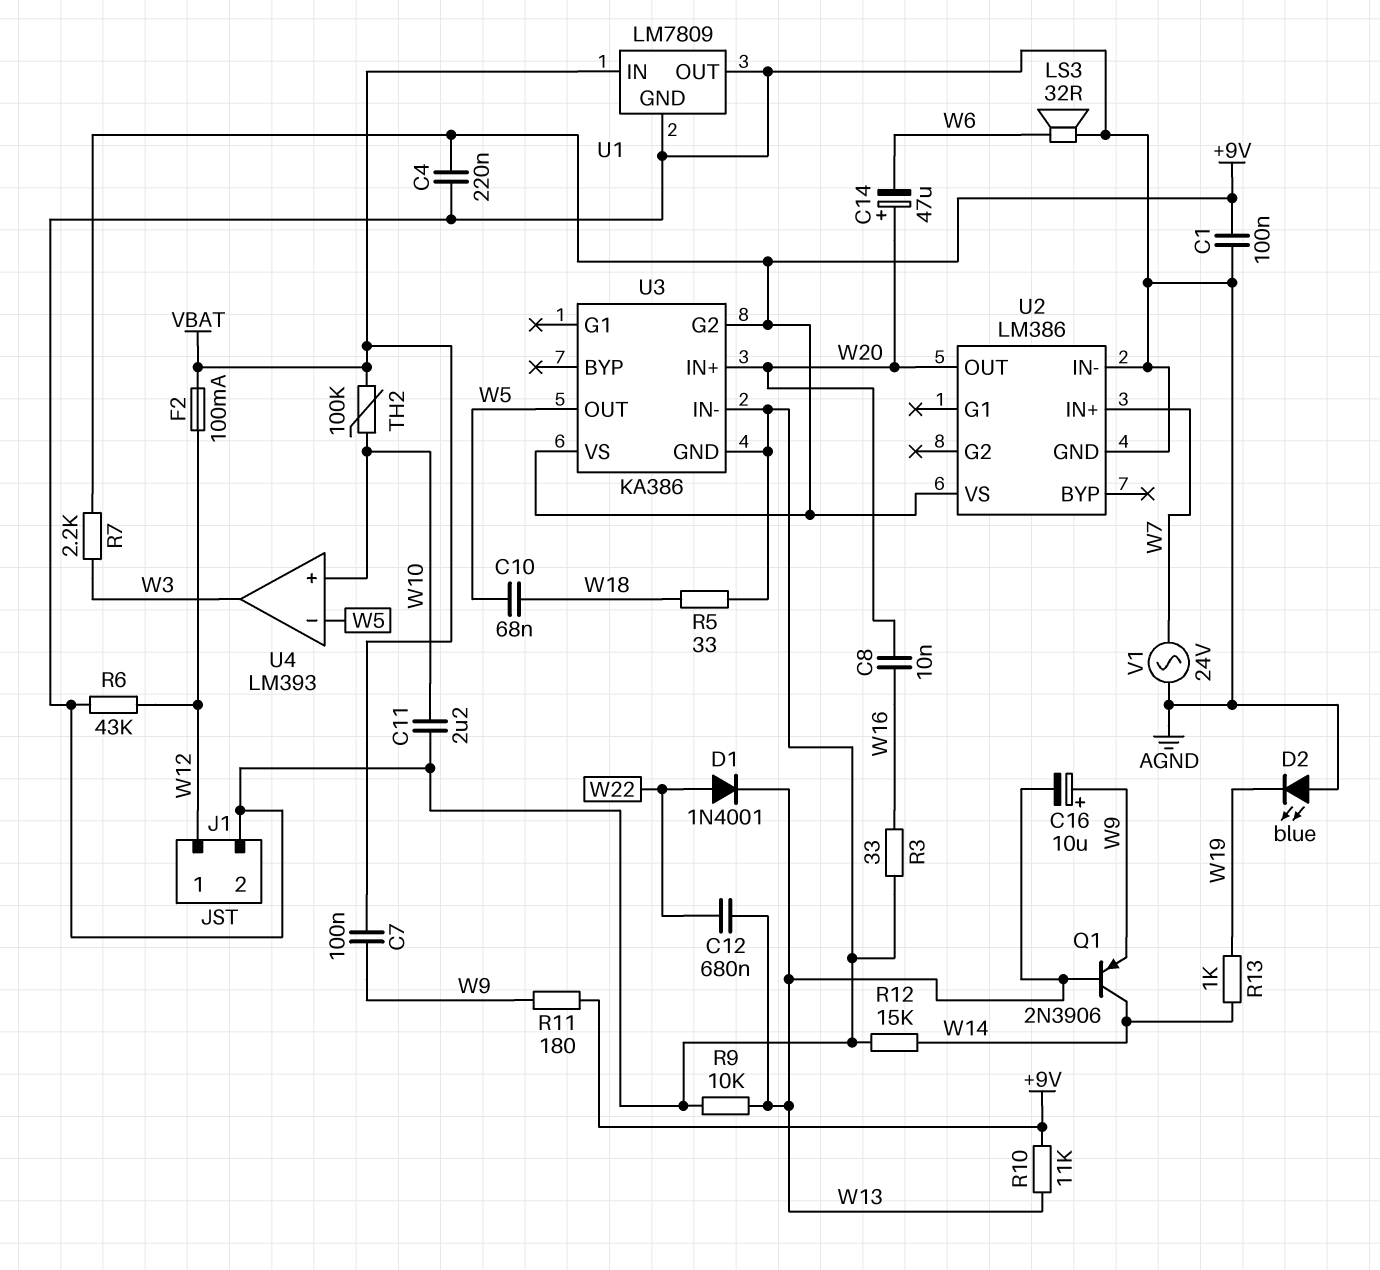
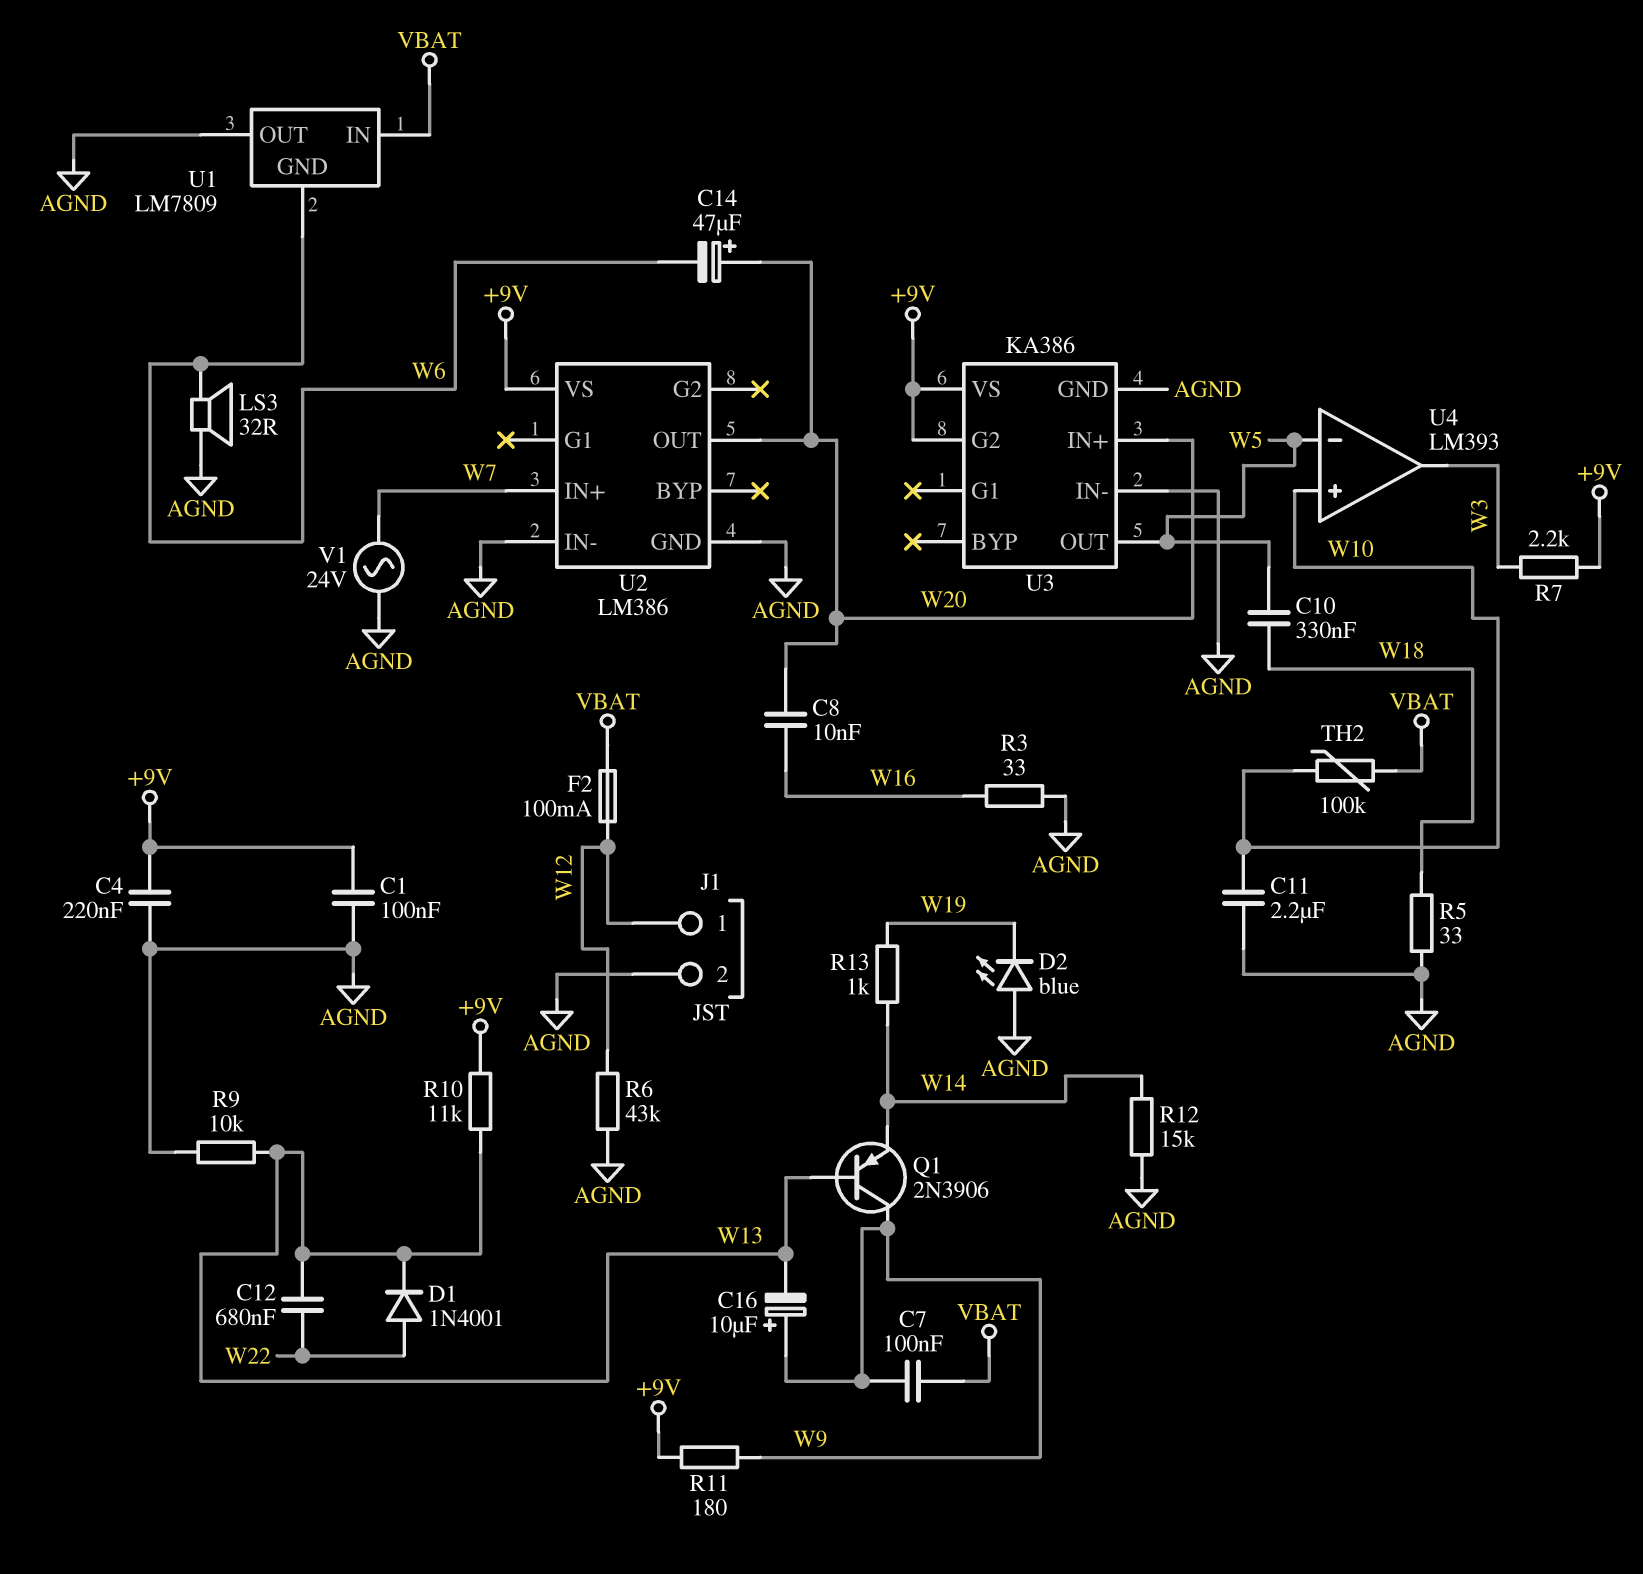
C10: 68nF (W5, W18) -> 330nF (W5, W18)
Q1: PNP 2N3906 (B W13, C W14, E W9) -> PNP 2N3906 (B W13, C W9, E W14)
U1 pin GND: AGND -> W6

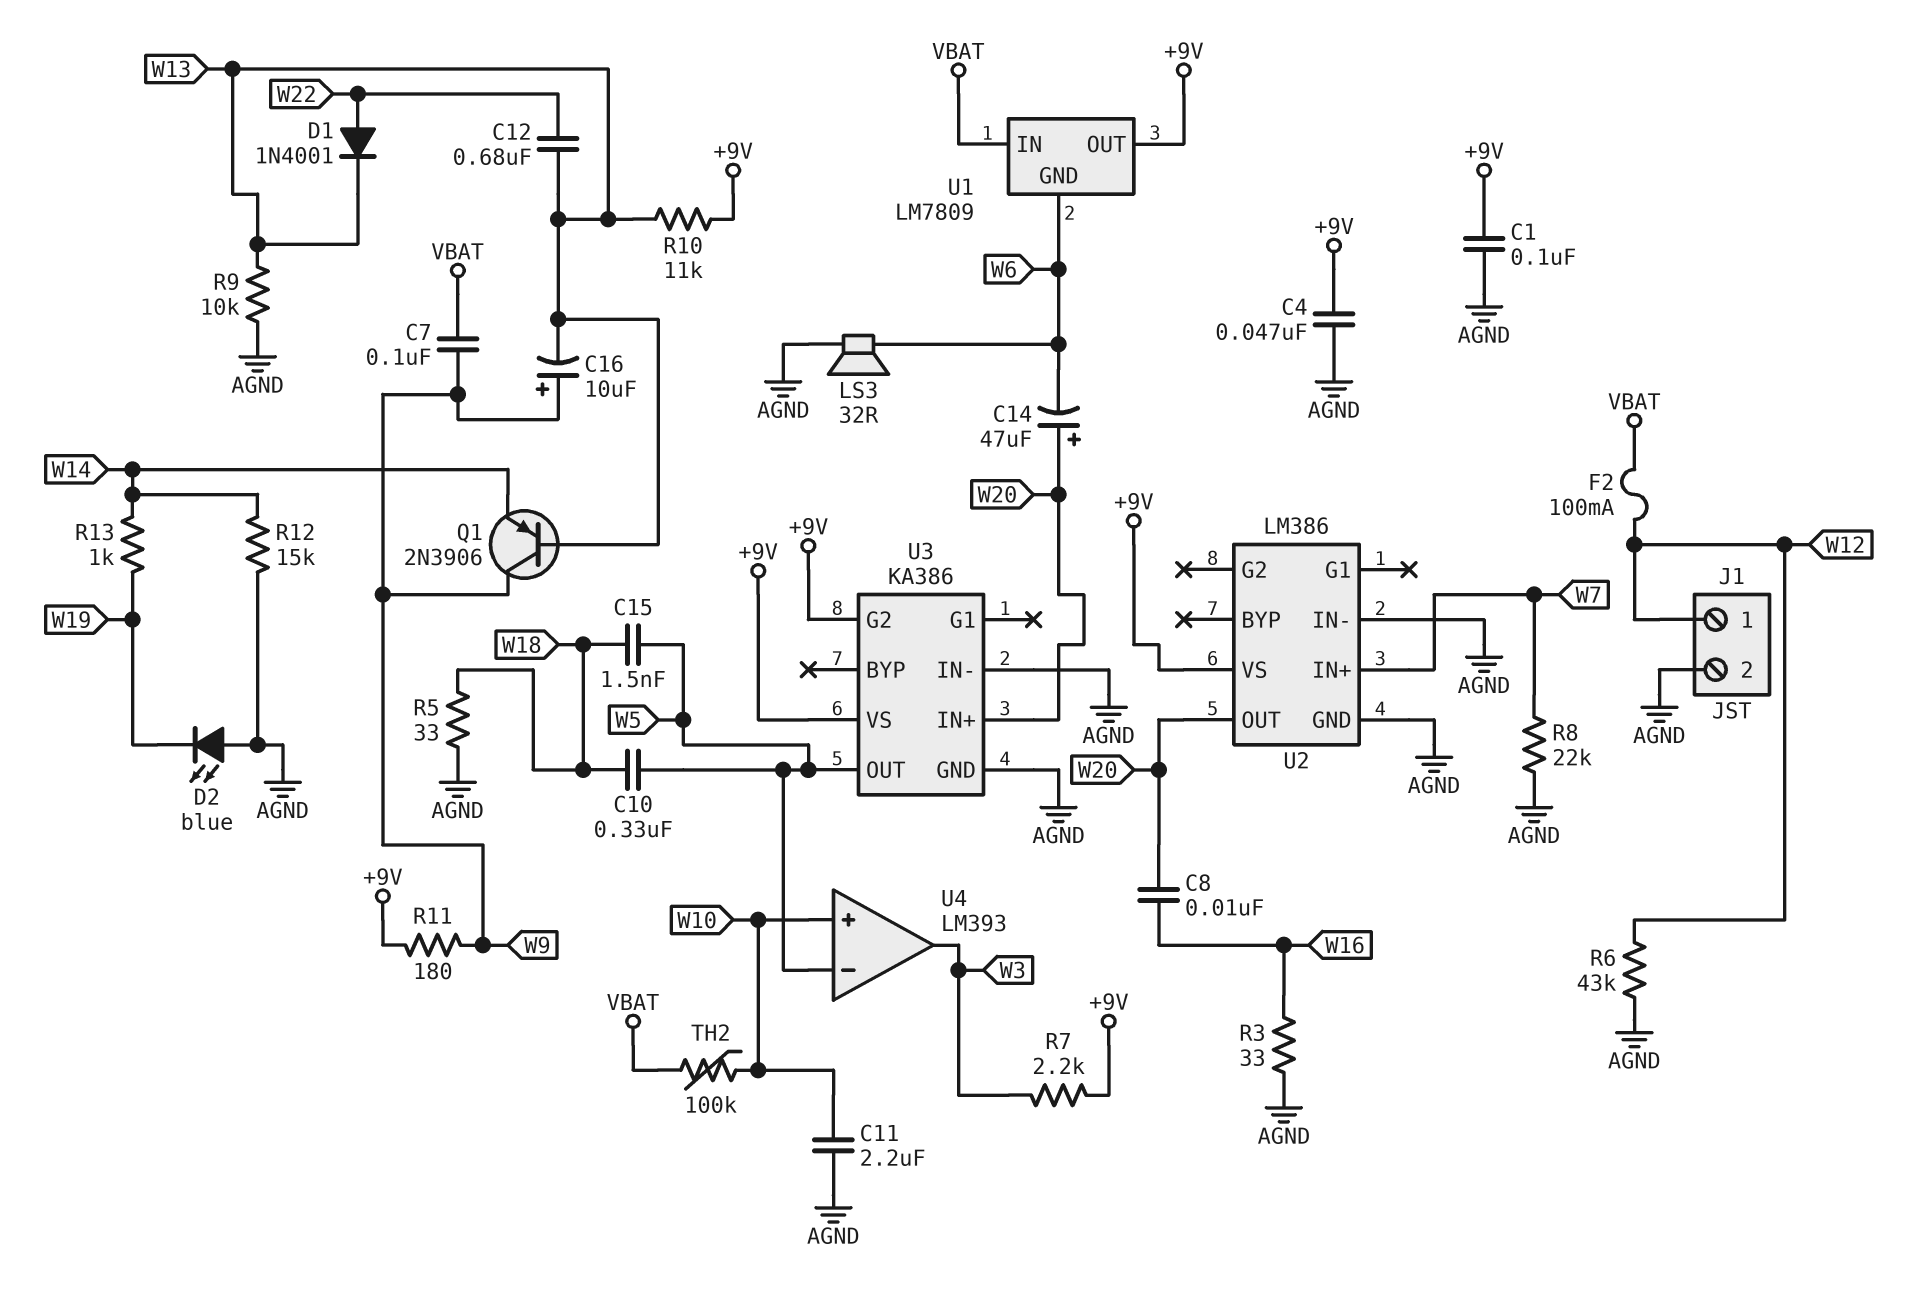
C4: 220nF (+9V, AGND) -> 47nF (+9V, AGND)
C15: none -> 1.5nF (W5, W18)
R8: none -> 22k (AGND, W7)
U1 pin OUT: AGND -> +9V
V1: AC 24V (AGND, W7) -> none

